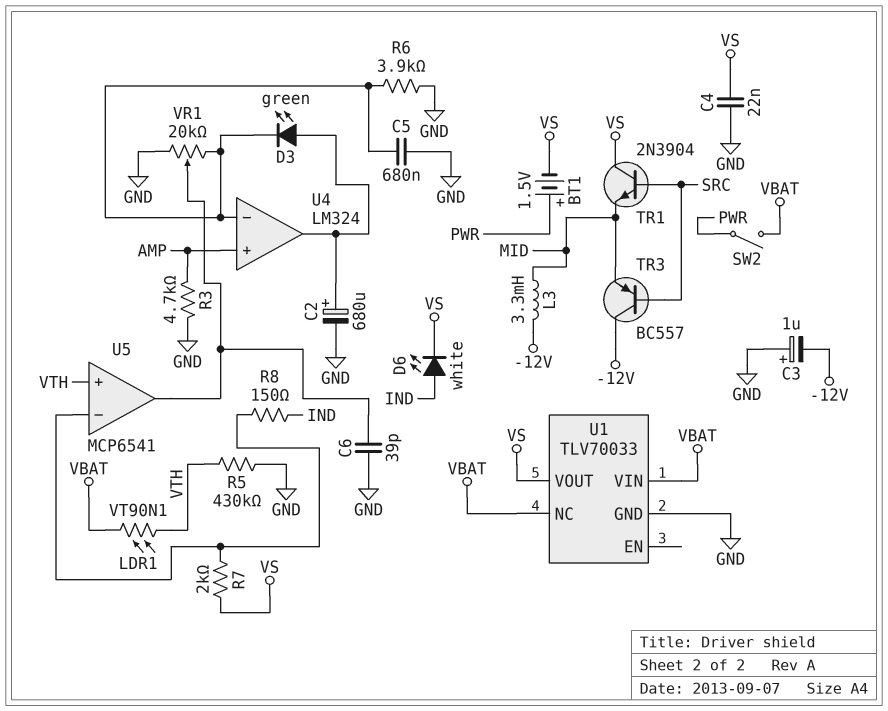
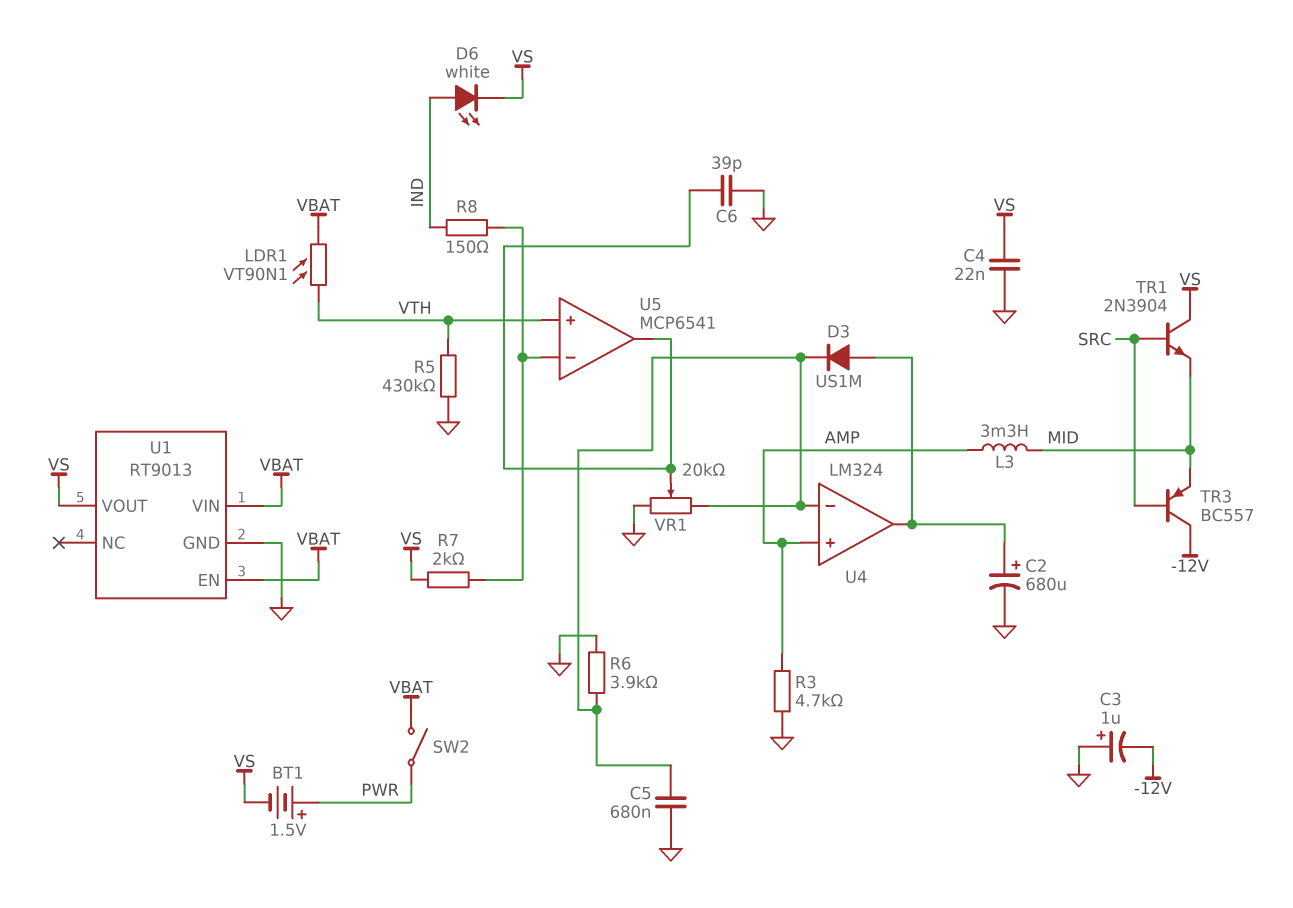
D3: LED green (A U4/out, K U4/in-) -> diode US1M (A U4/out, K U4/in-)
L3: 3.3mH (-12V, MID) -> 3.3mH (AMP, MID)
U1: TLV70033 -> RT9013
U1 pin EN: none -> VBAT
U1 pin NC: VBAT -> none

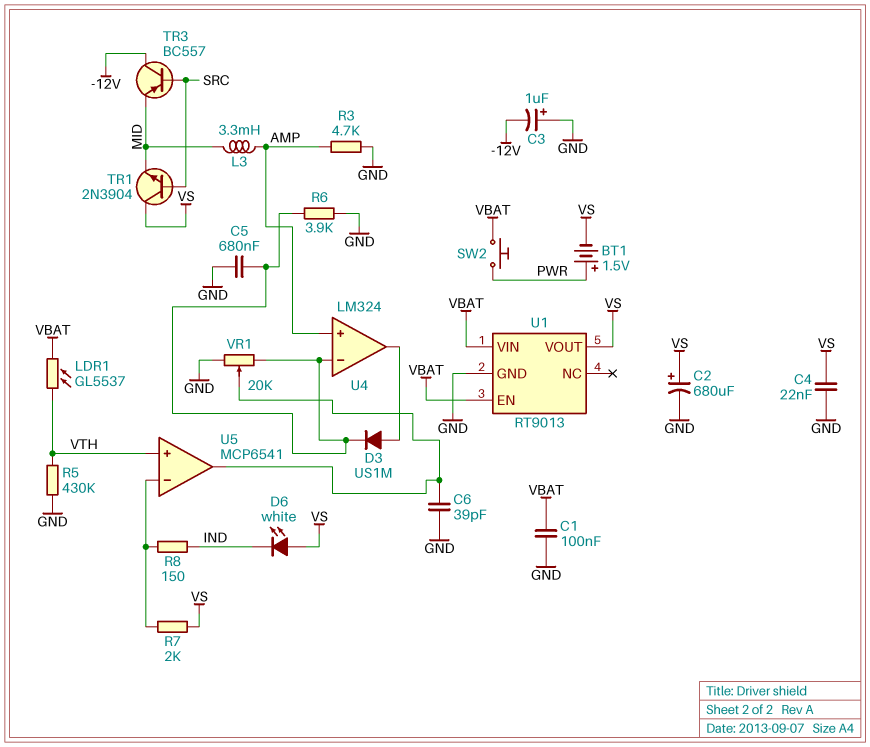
C1: none -> 100nF (GND, VBAT)
C2: 680uF (plus U4/out, minus GND) -> 680uF (plus VS, minus GND)
D6: LED white (A IND, K VS) -> LED white (A VS, K IND)
LDR1: VT90N1 (VBAT, VTH) -> GL5537 (VBAT, VTH)
SW2: switch (PWR, VBAT) -> button (PWR, VBAT)

